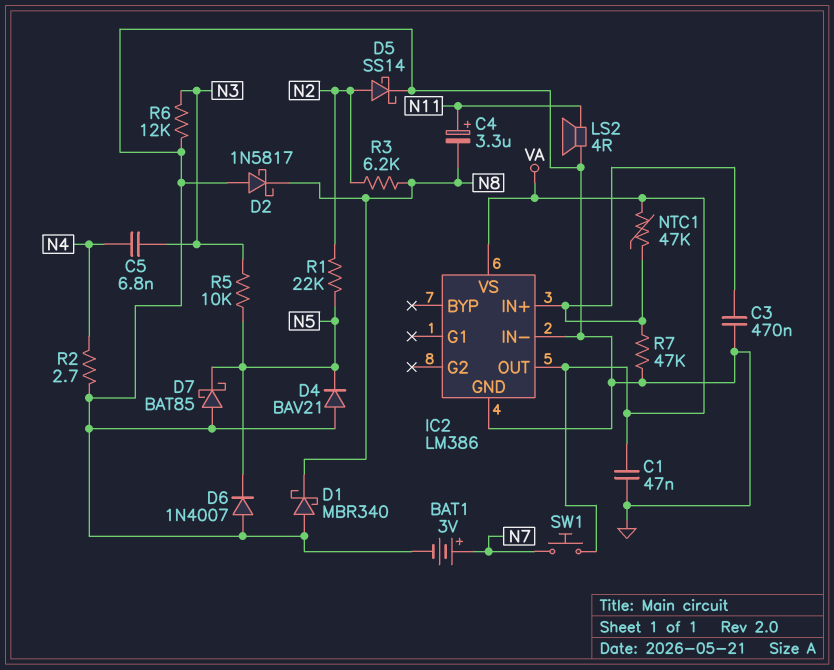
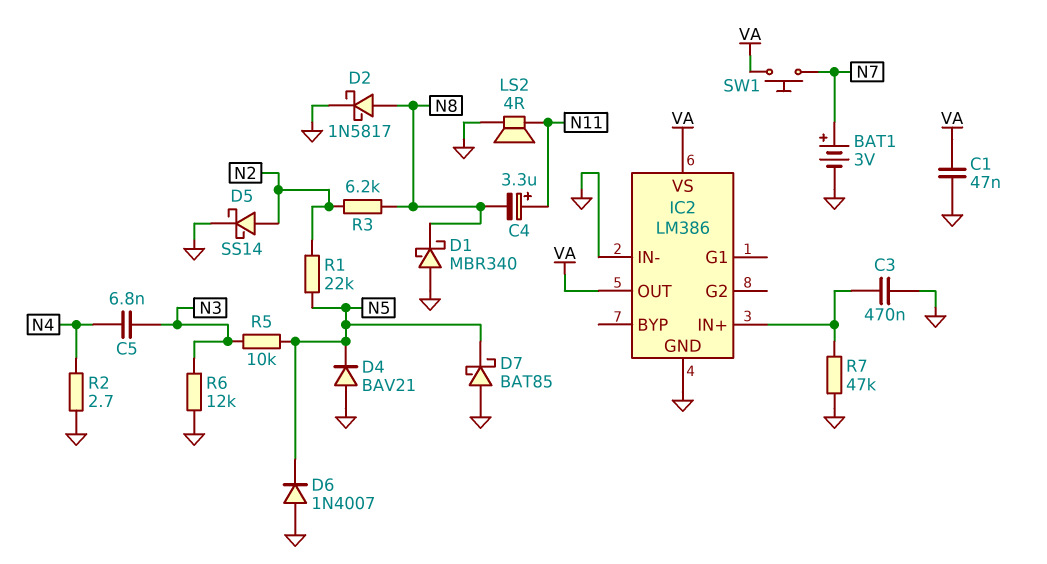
D2: schottky 1N5817 (A GND, K N8) -> schottky 1N5817 (A N8, K GND)
NTC1: 47k (IC2/IN+, VA) -> none

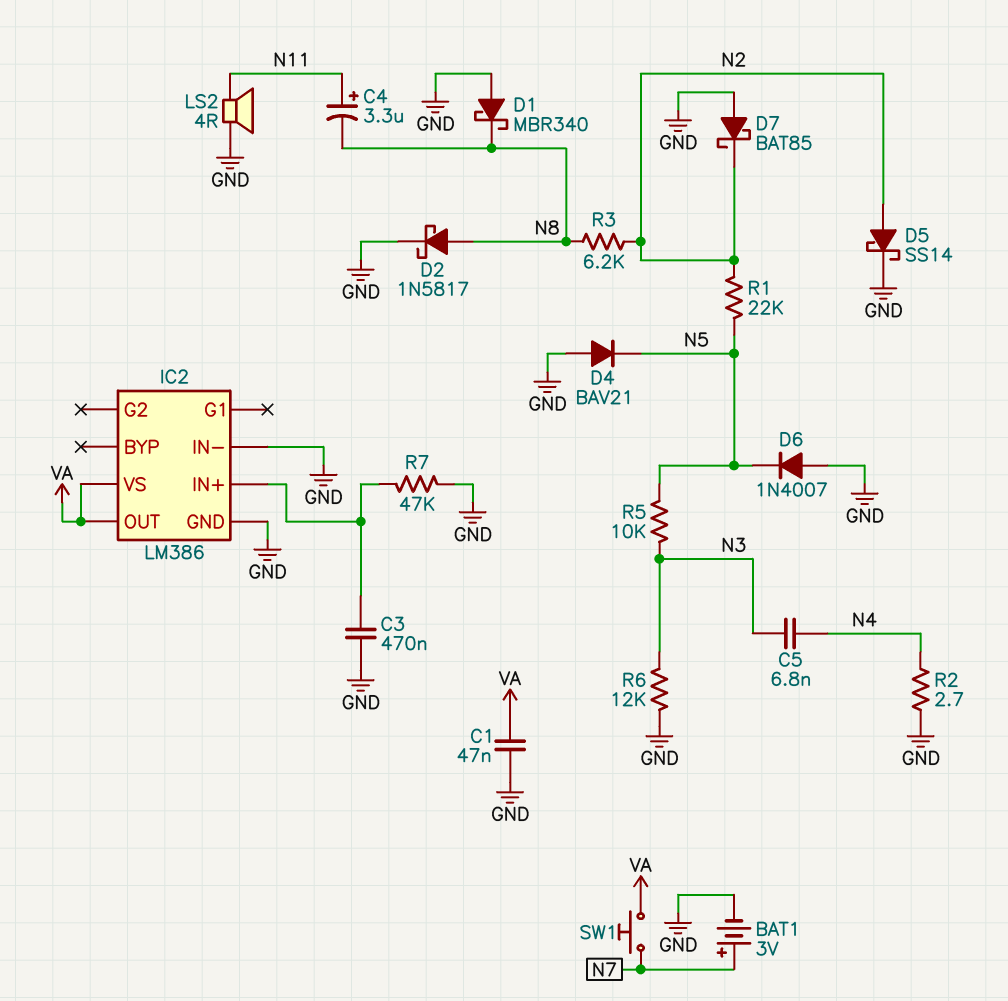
D7: schottky BAT85 (A GND, K N5) -> schottky BAT85 (A GND, K N2)

